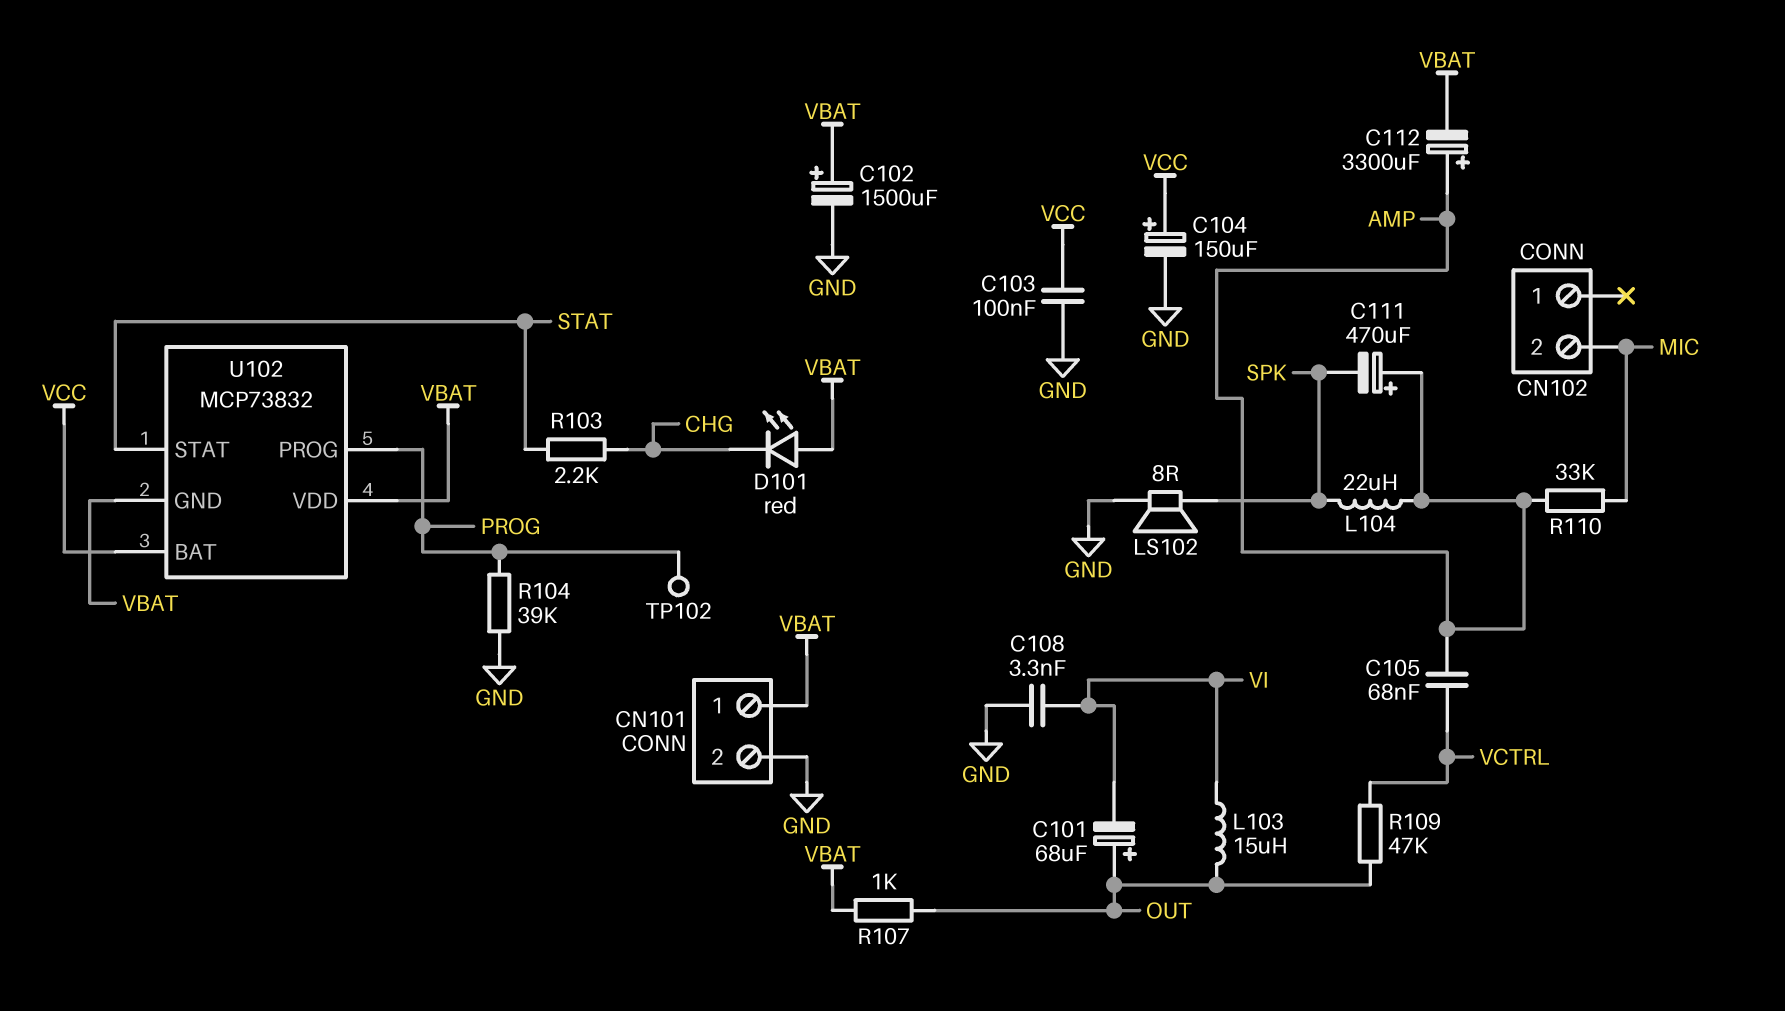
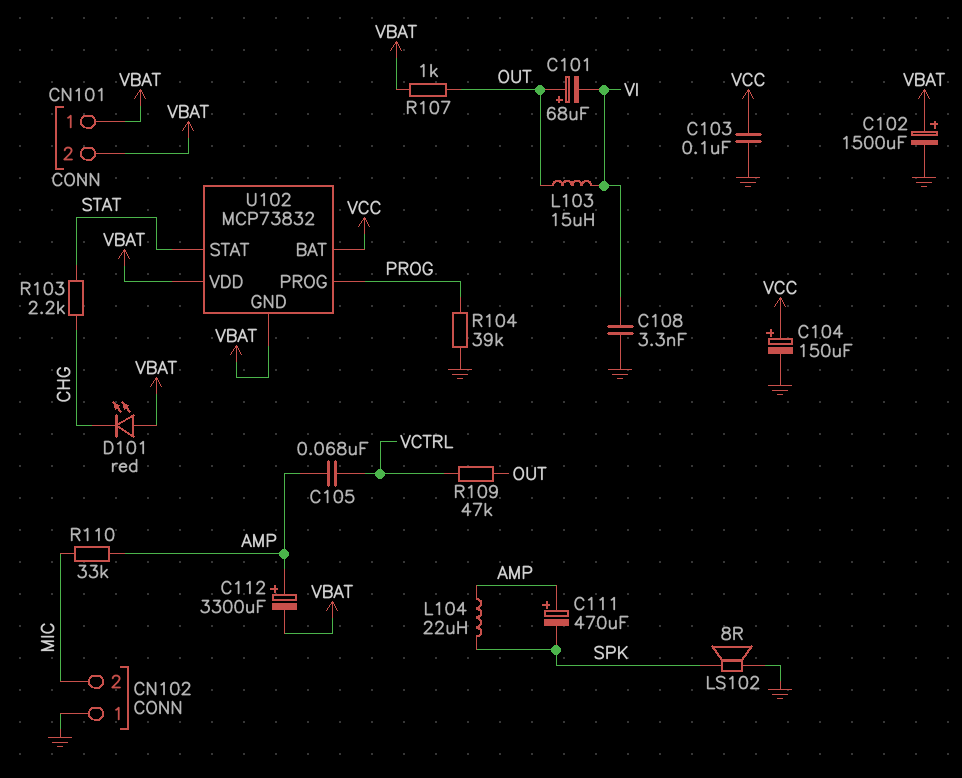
CN101 pin 2: GND -> VBAT
CN102 pin 1: none -> GND
TP102: test point (PROG) -> none

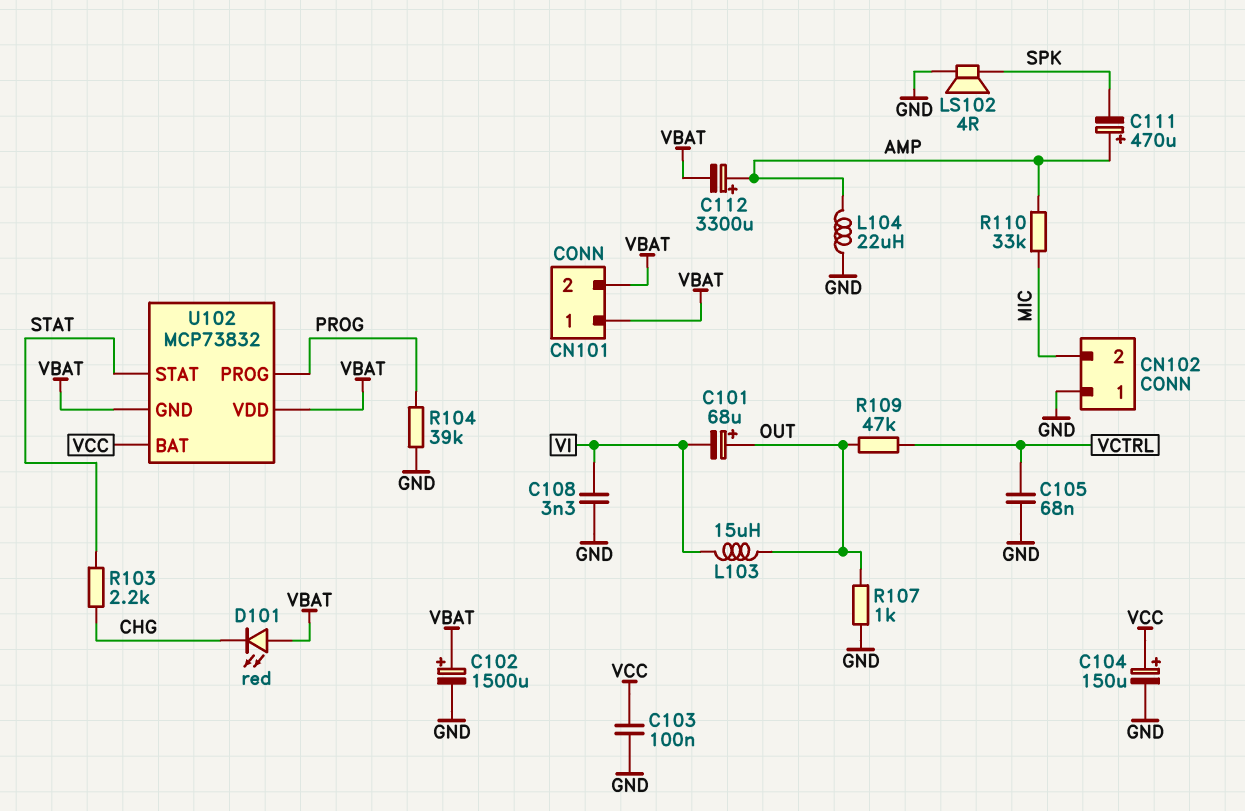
C105: 68nF (AMP, VCTRL) -> 68nF (GND, VCTRL)
L104: 22uH (AMP, SPK) -> 22uH (AMP, GND)
LS102: speaker 8R (GND, SPK) -> speaker 4R (GND, SPK)
R107: 1k (OUT, VBAT) -> 1k (GND, OUT)

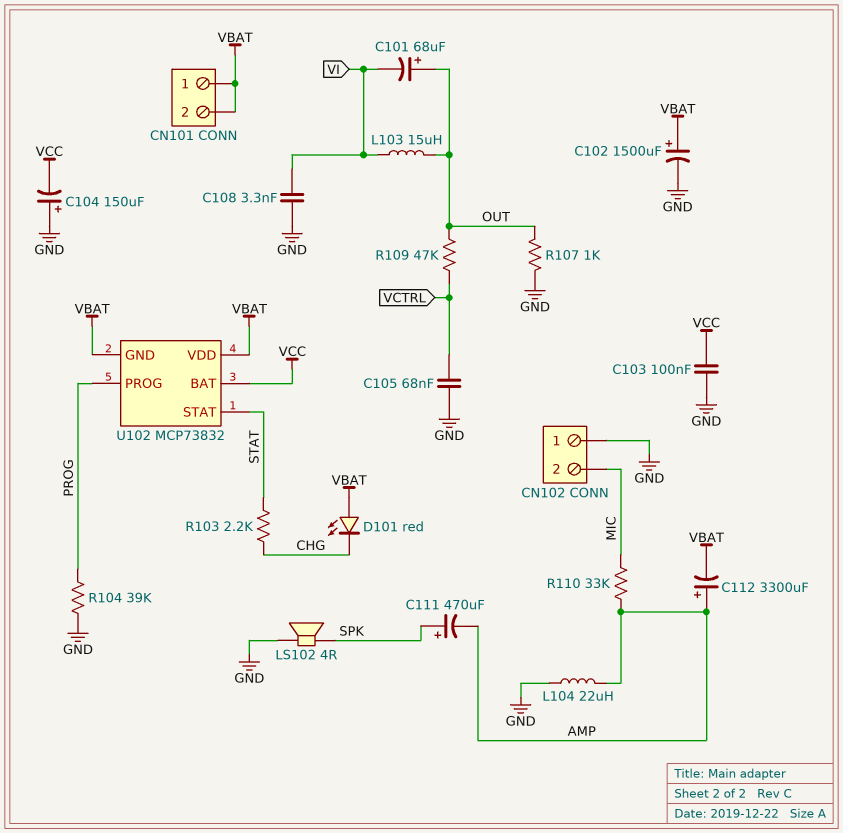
C104: 150uF (plus VCC, minus GND) -> 150uF (plus GND, minus VCC)
C111: 470uF (plus AMP, minus SPK) -> 470uF (plus SPK, minus AMP)

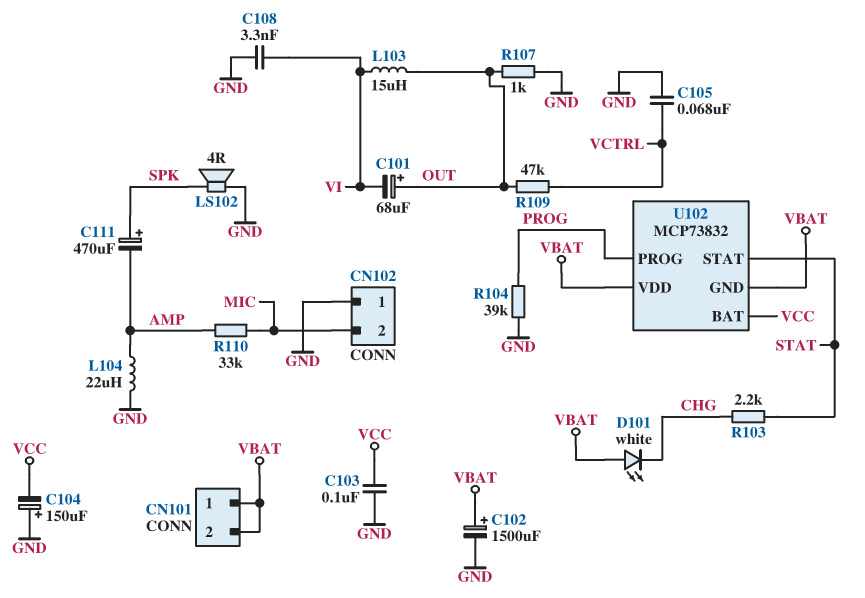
C112: 3300uF (plus AMP, minus VBAT) -> none
D101: LED red (A VBAT, K CHG) -> LED white (A VBAT, K CHG)

